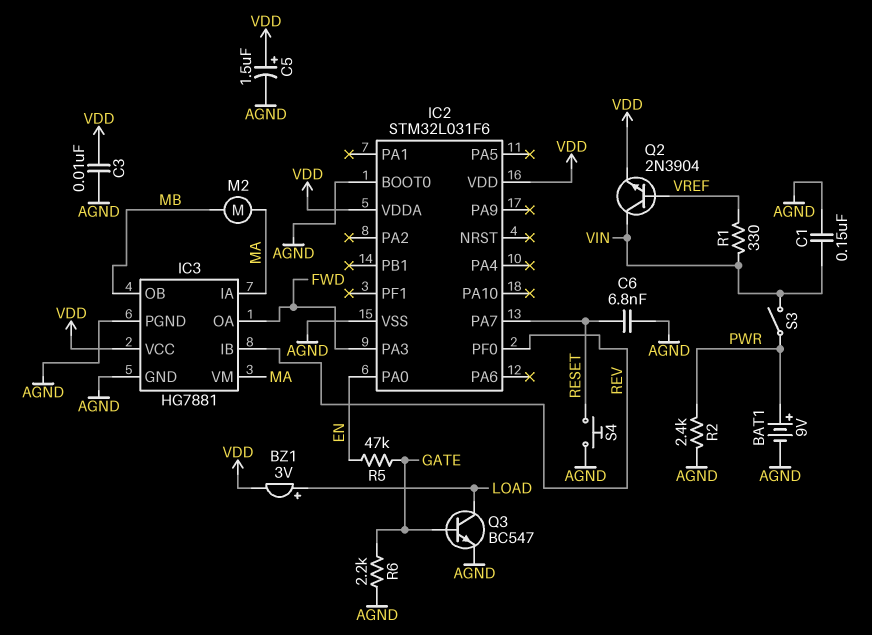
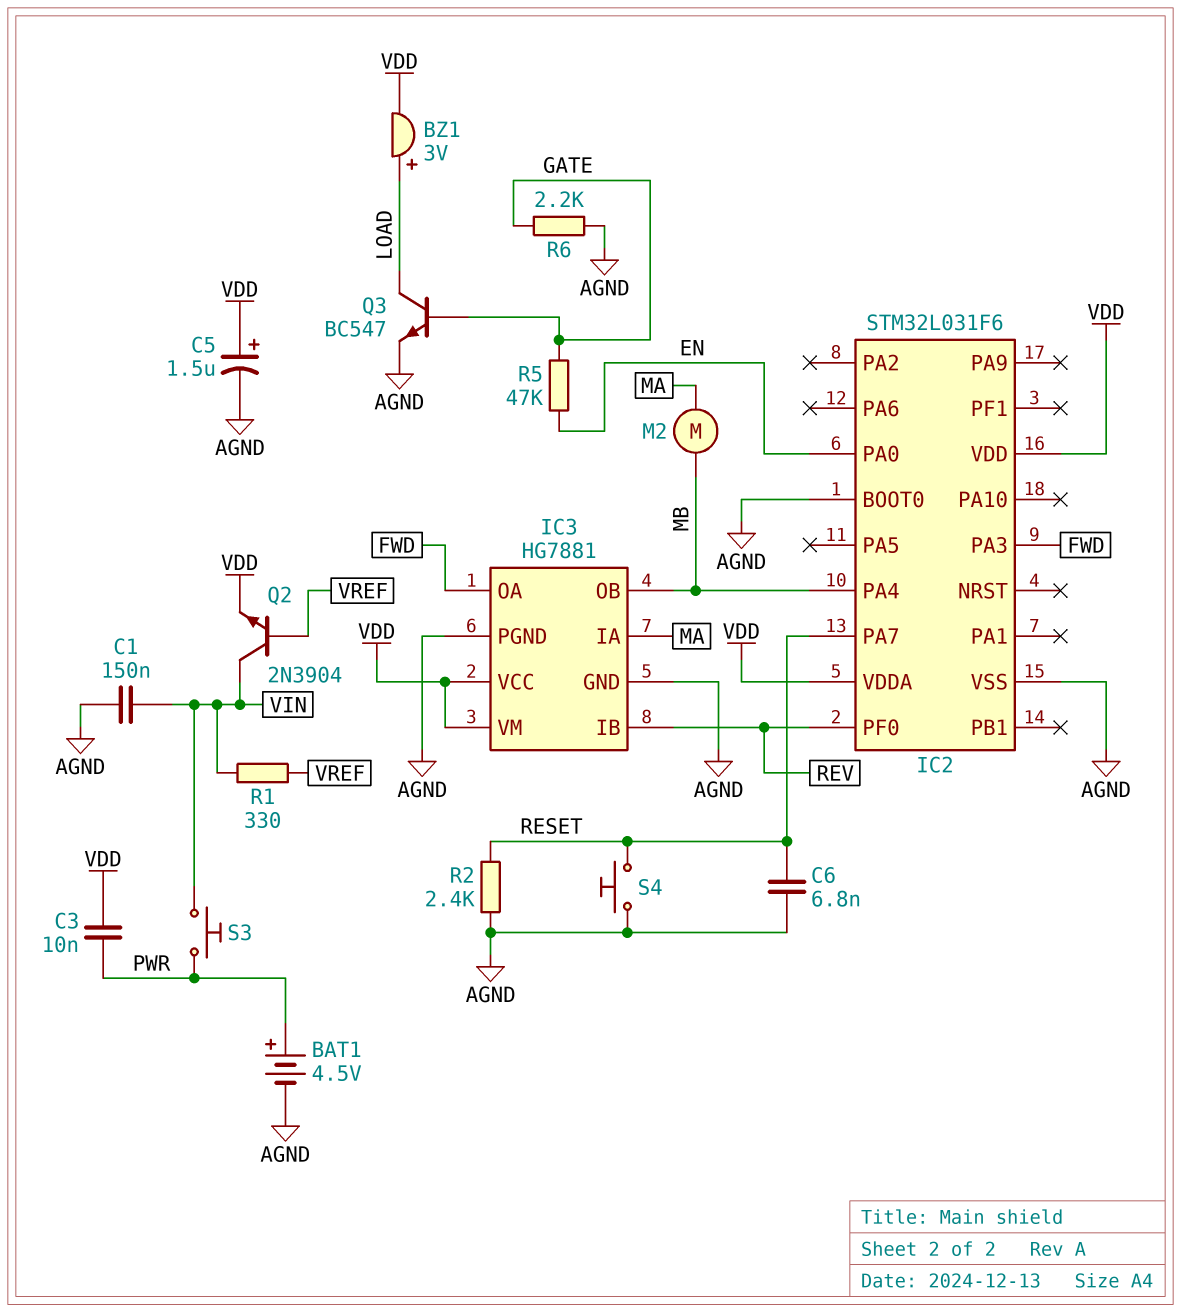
BAT1: 9V (plus PWR, minus AGND) -> 4.5V (plus PWR, minus AGND)
C3: 10nF (AGND, VDD) -> 10nF (PWR, VDD)
IC2 pin PA4: none -> MB
IC3 pin VM: MA -> VDD
R2: 2.4k (AGND, PWR) -> 2.4k (AGND, RESET)
S3: switch (PWR, VIN) -> button (PWR, VIN)

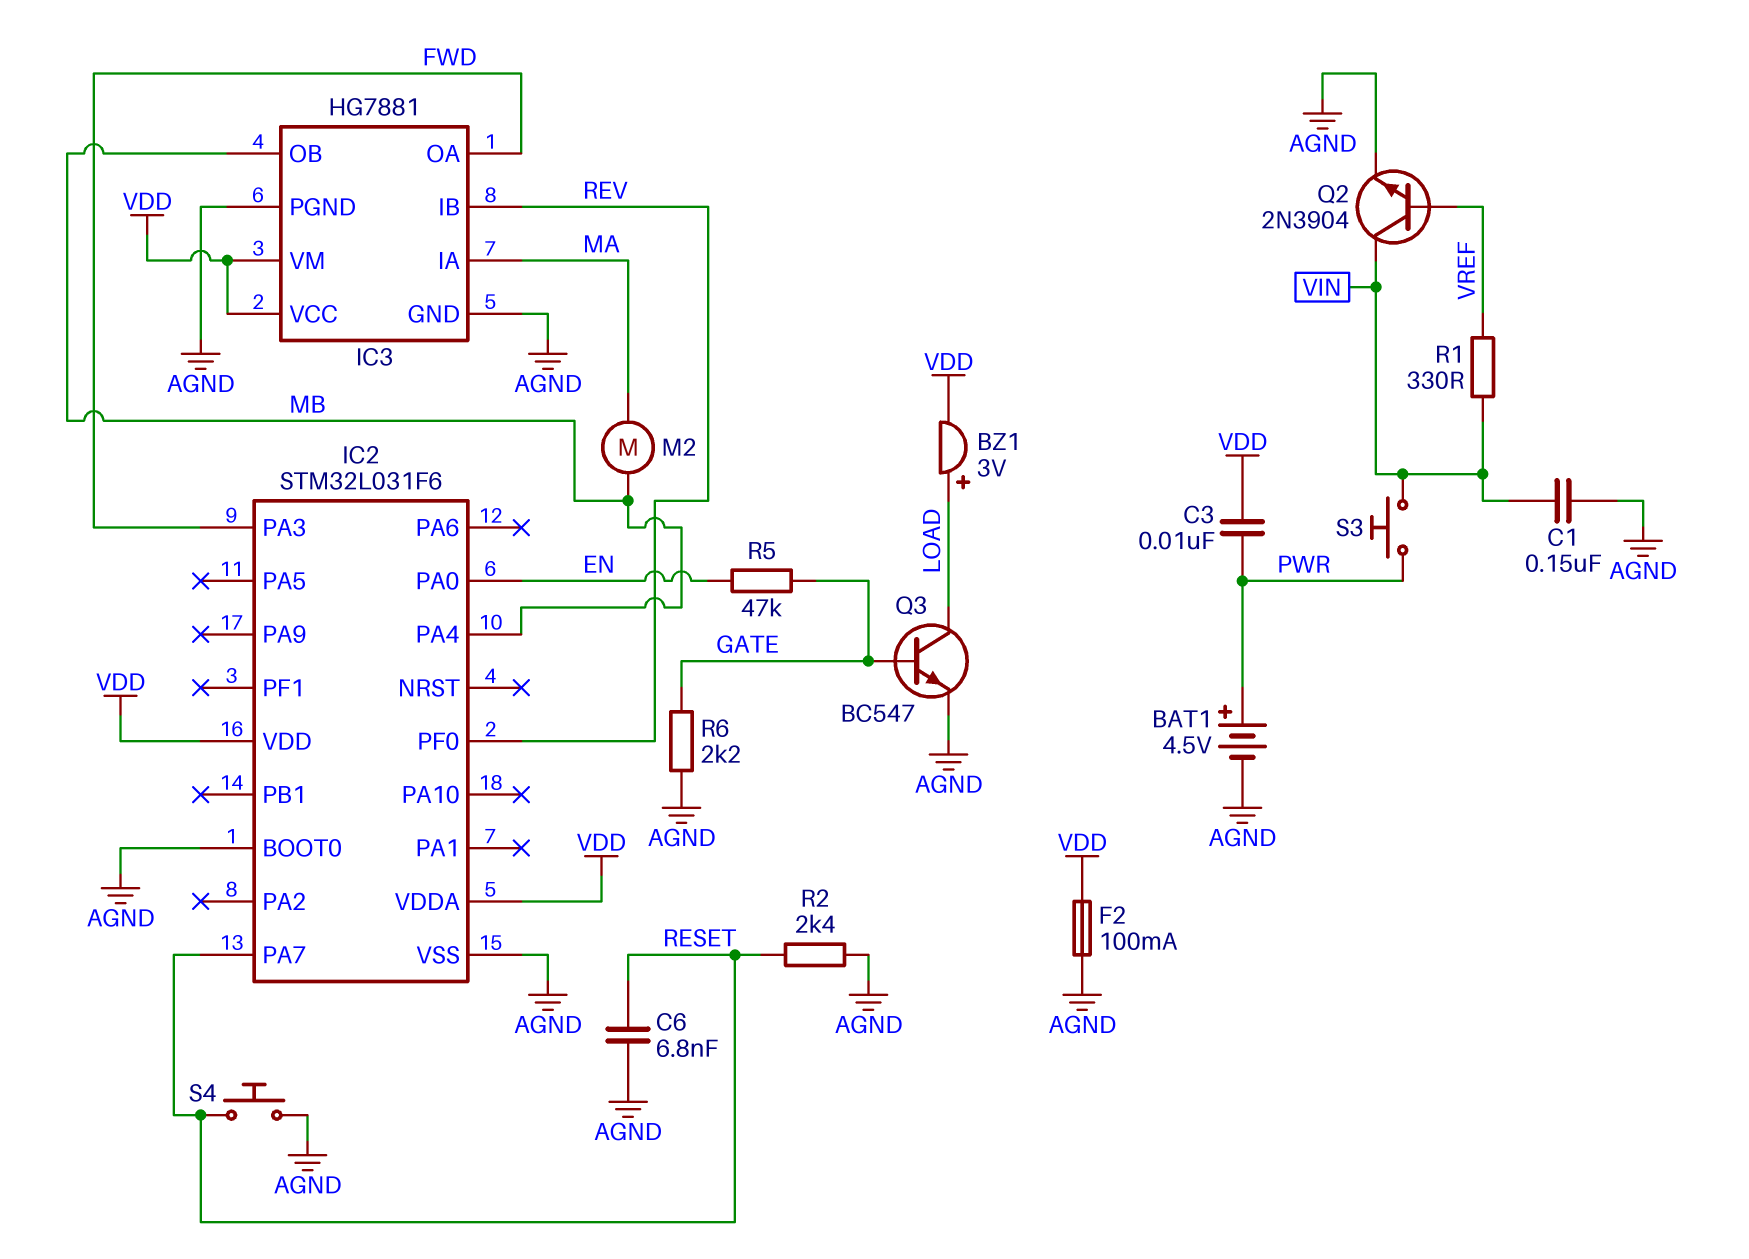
C5: 1.5uF (plus VDD, minus AGND) -> none
F2: none -> 100mA (AGND, VDD)
Q2: NPN 2N3904 (B VREF, C VIN, E VDD) -> NPN 2N3904 (B VREF, C VIN, E AGND)

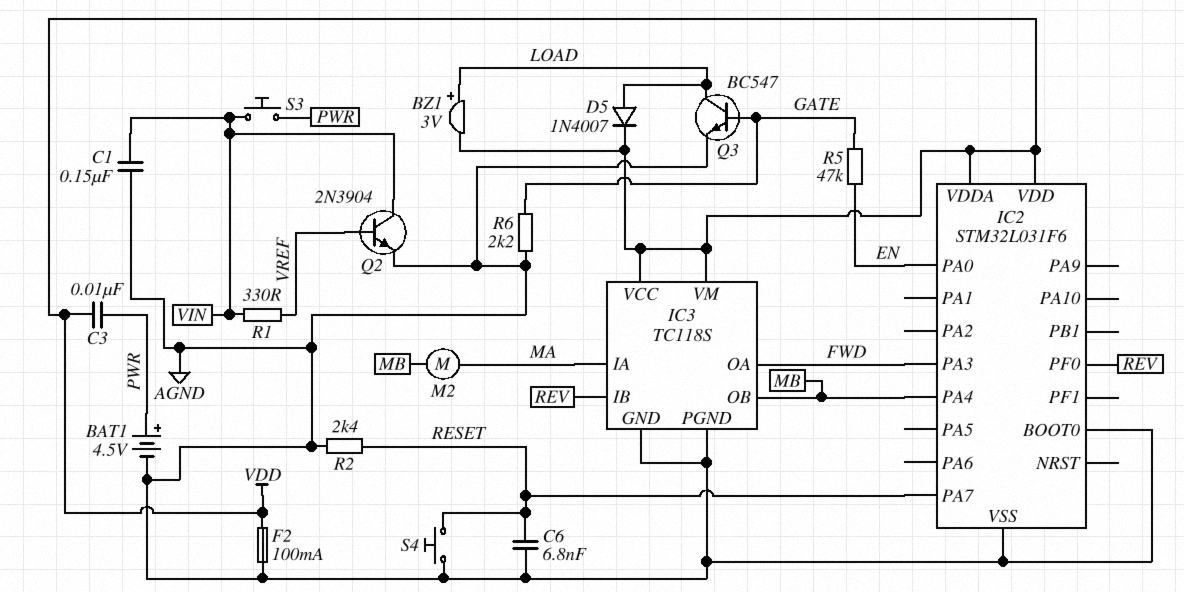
D5: none -> diode 1N4007 (A LOAD, K VDD)
IC3: HG7881 -> TC118S

